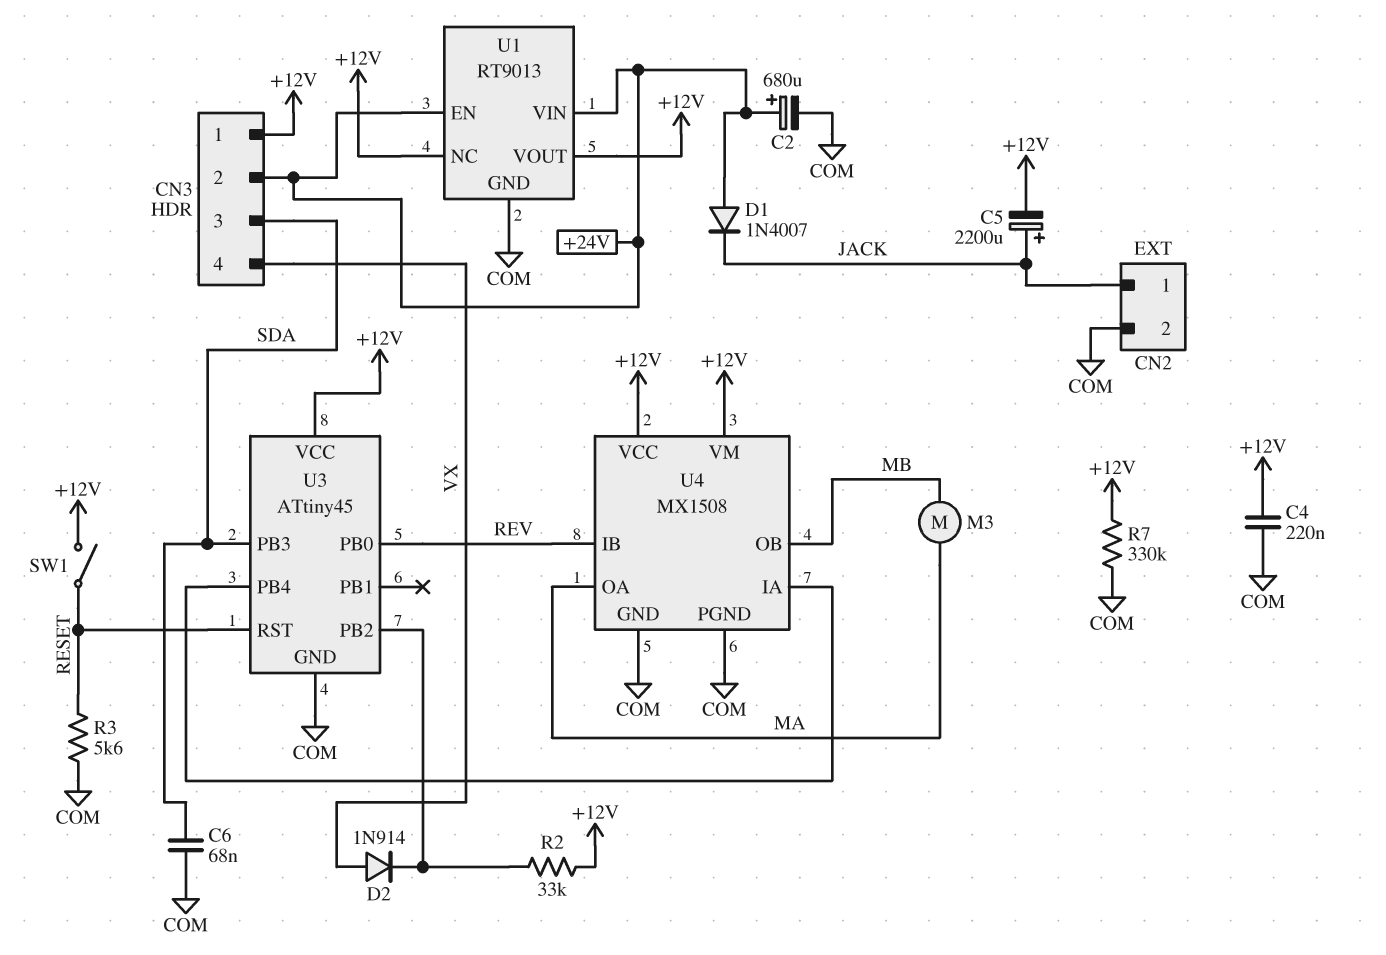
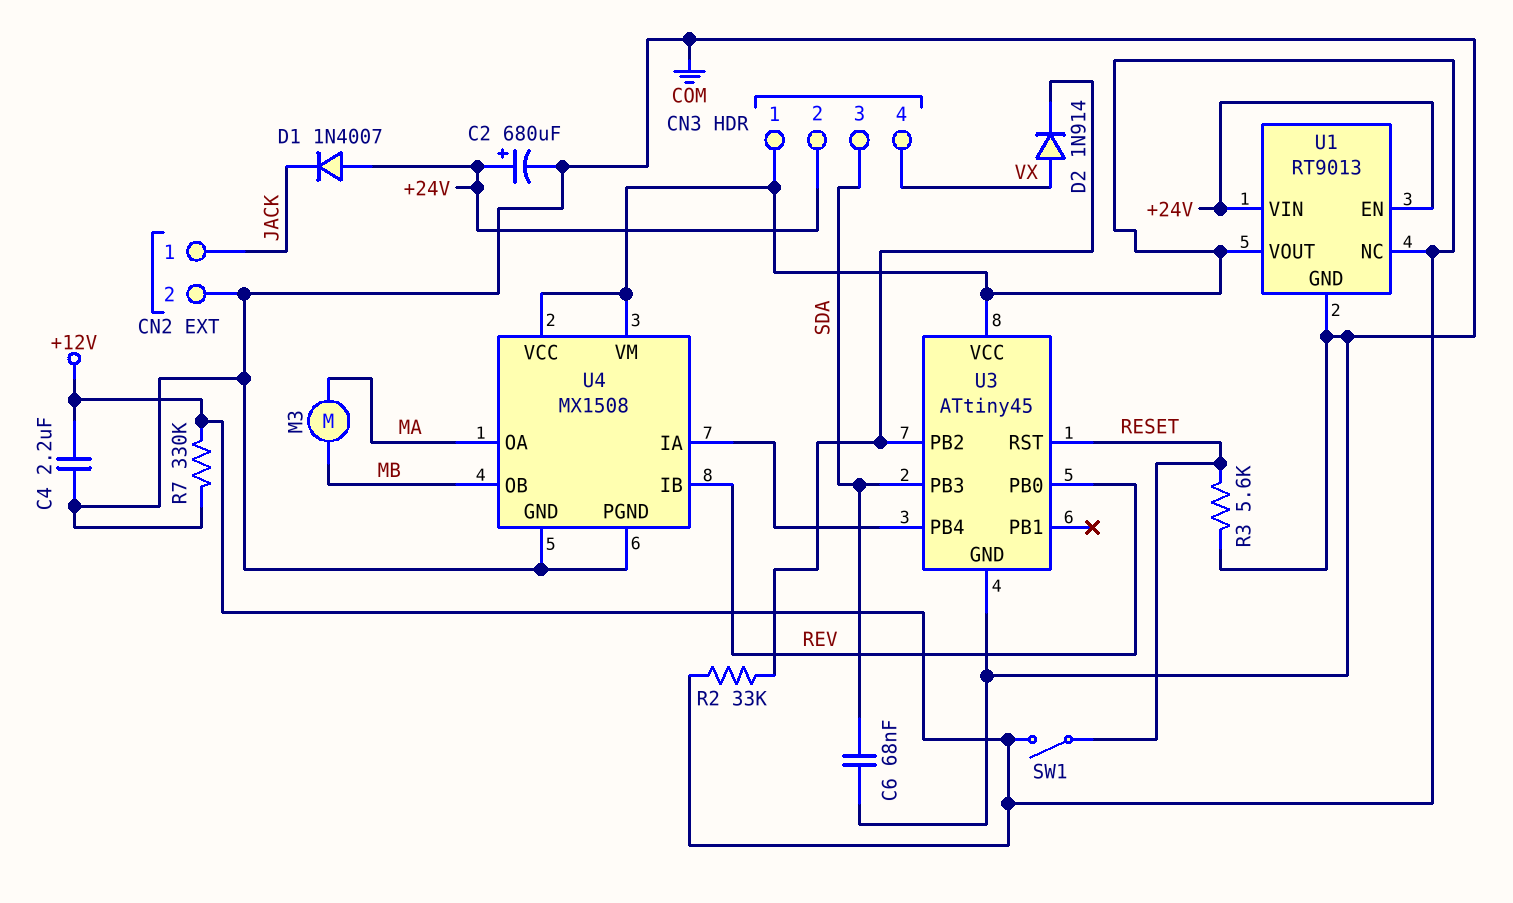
C4: 220nF (+12V, COM) -> 2.2uF (+12V, COM)
C5: 2200uF (plus JACK, minus +12V) -> none

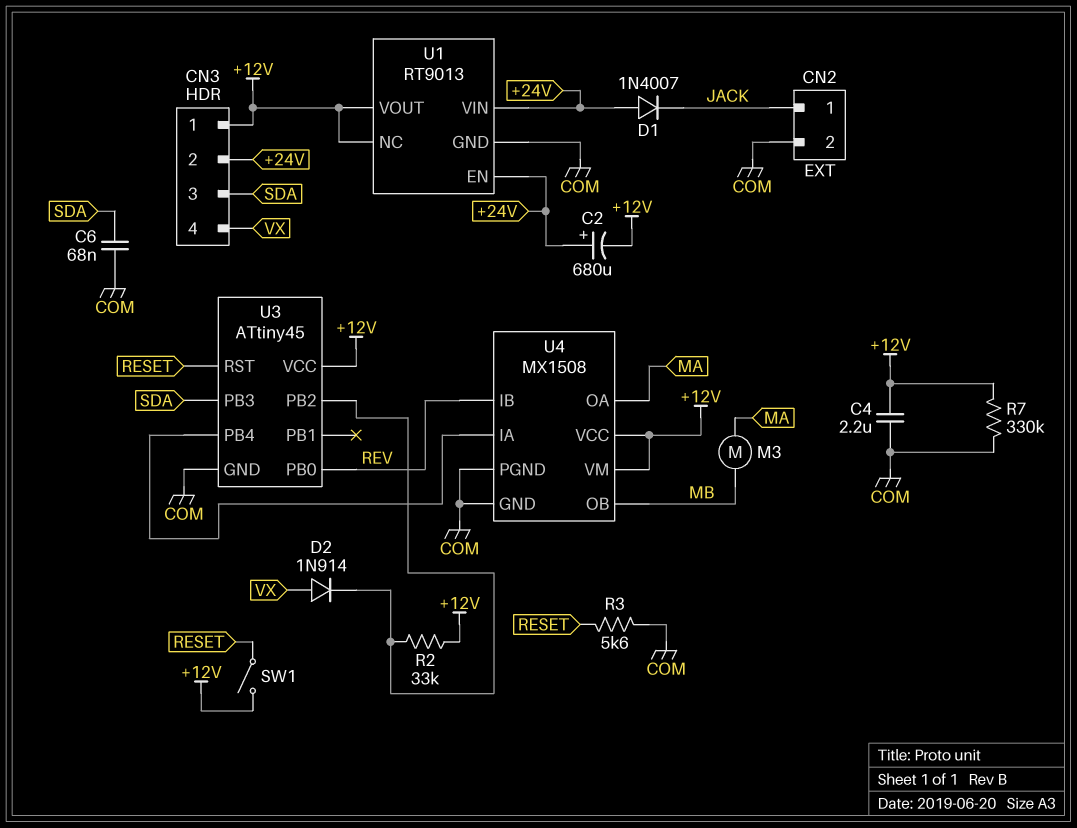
C2: 680uF (plus +24V, minus COM) -> 680uF (plus +24V, minus +12V)

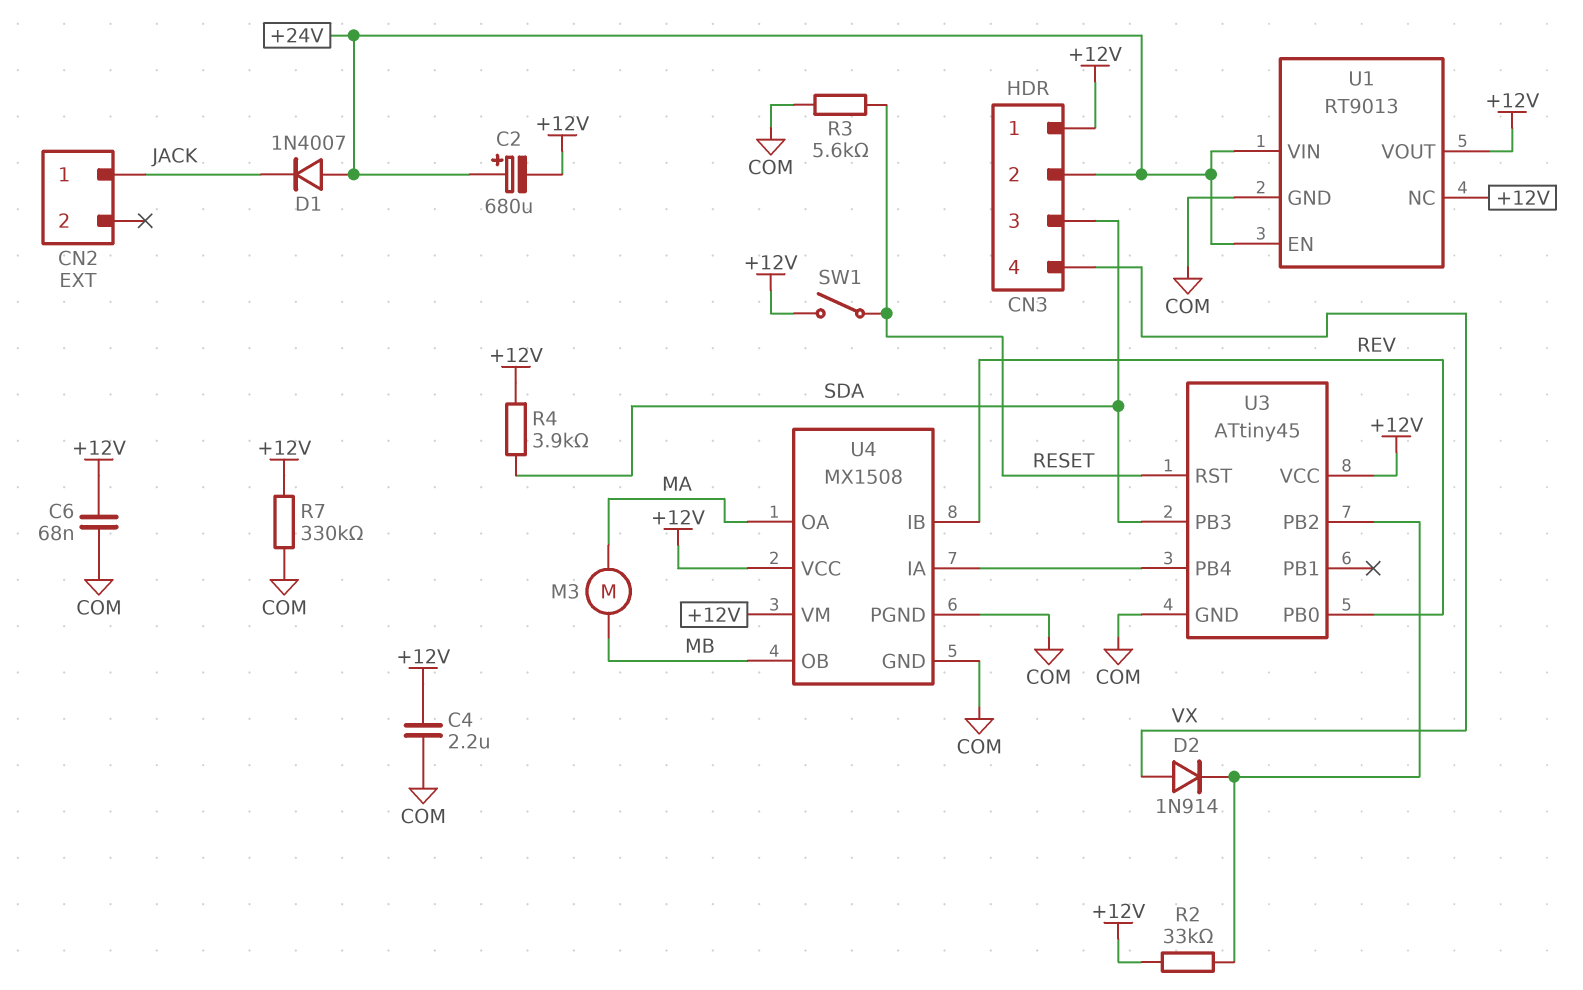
C6: 68nF (COM, SDA) -> 68nF (+12V, COM)
CN2 pin 2: COM -> none
R4: none -> 3.9k (+12V, SDA)

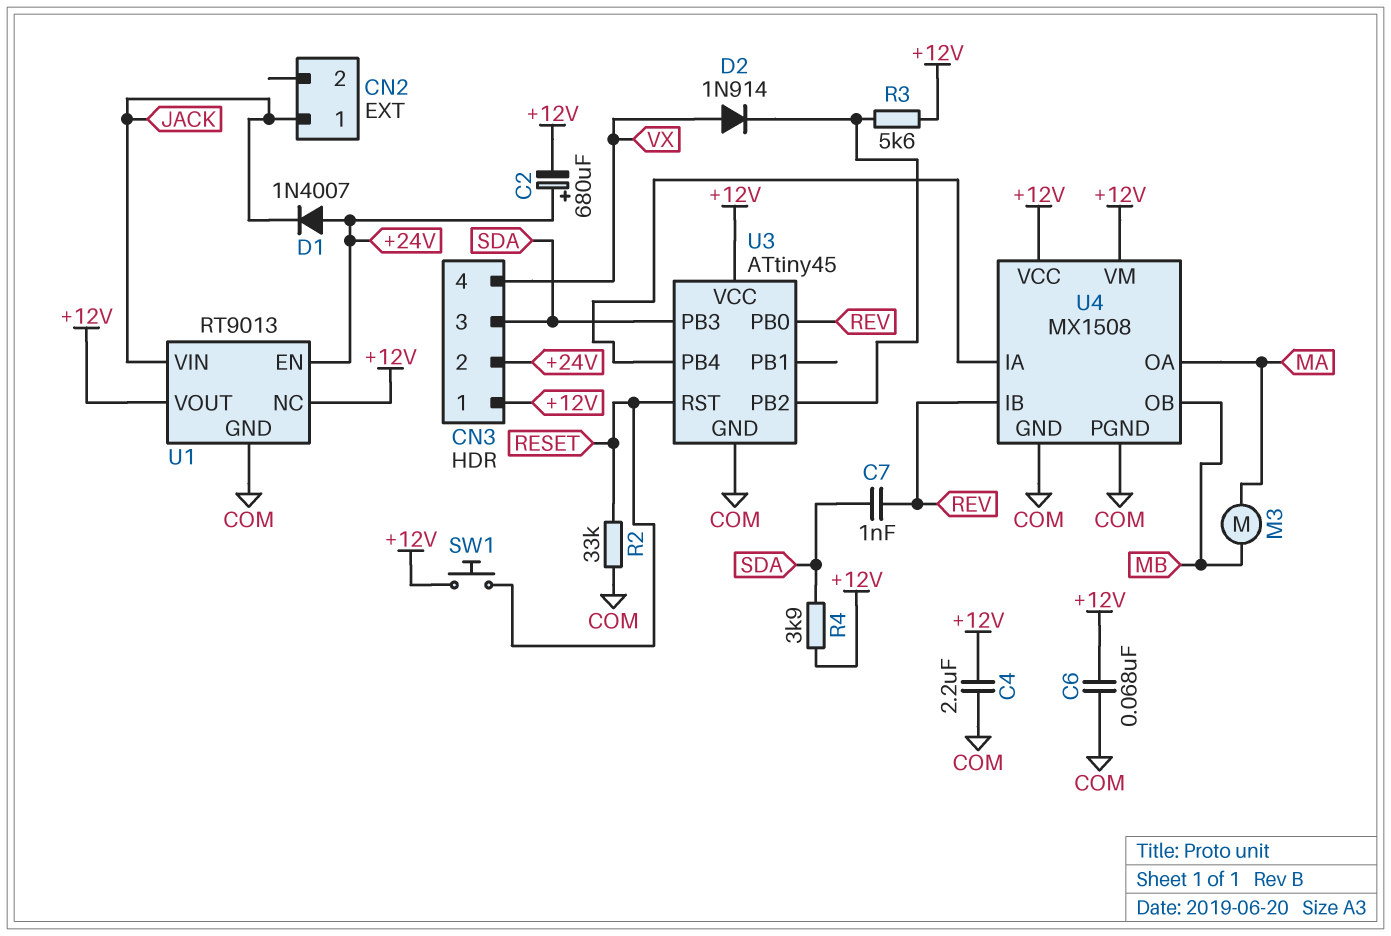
C7: none -> 1nF (REV, SDA)
R2: 33k (+12V, U3/PB2) -> 33k (COM, RESET)
R3: 5.6k (COM, RESET) -> 5.6k (+12V, U3/PB2)
R7: 330k (+12V, COM) -> none
SW1: switch (+12V, RESET) -> button (+12V, RESET)
U1 pin VIN: +24V -> JACK

